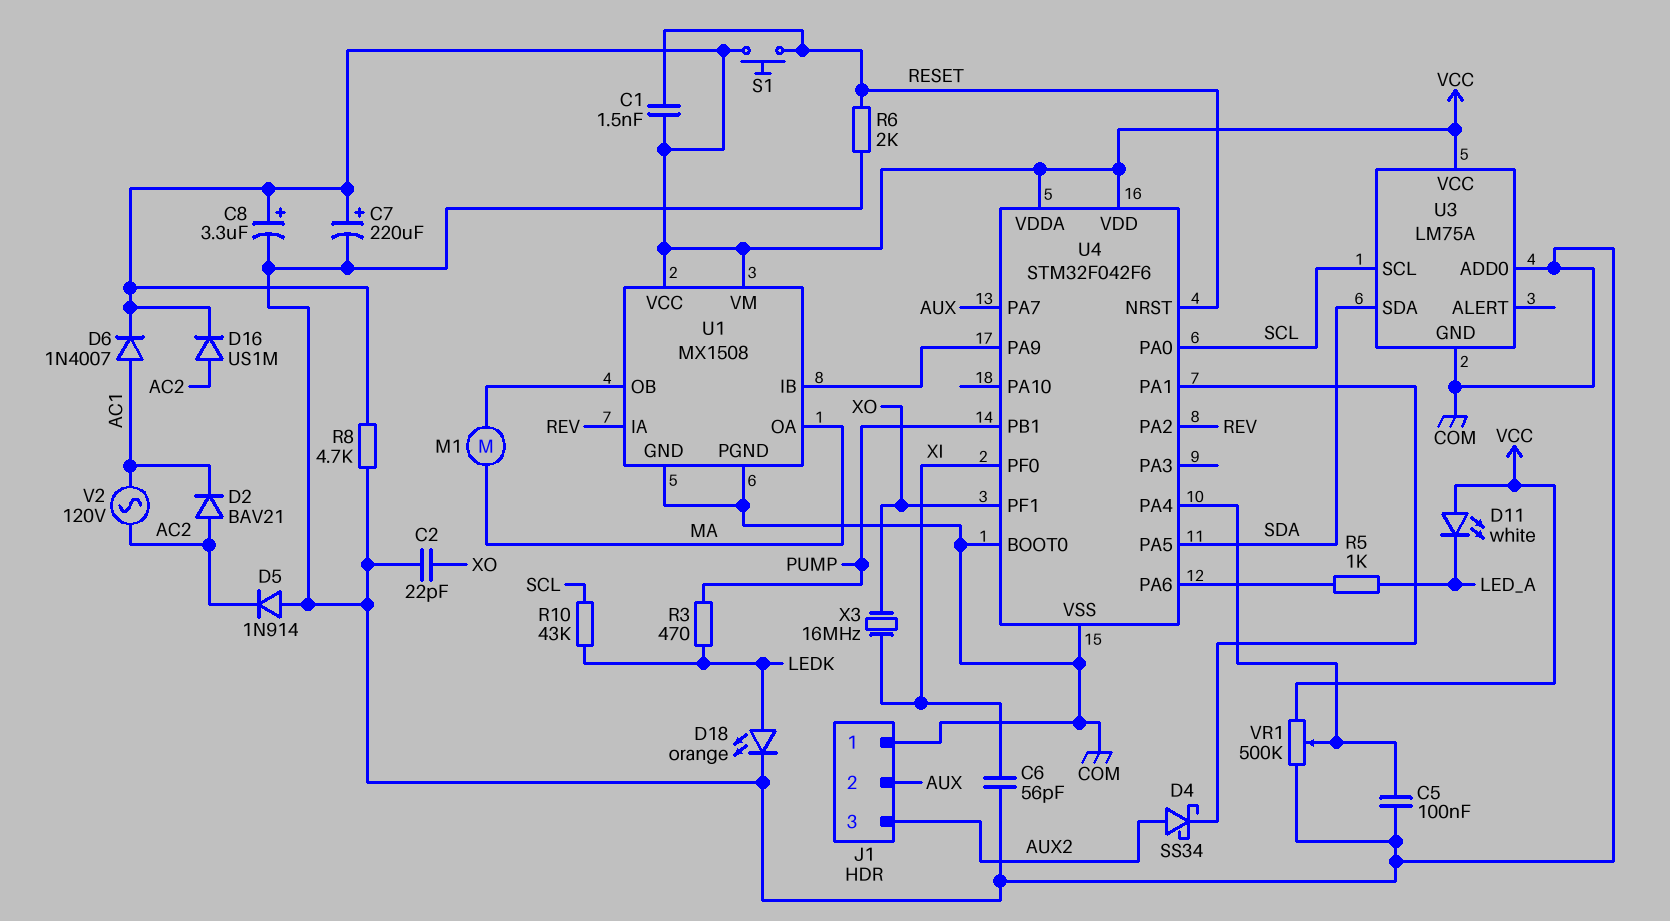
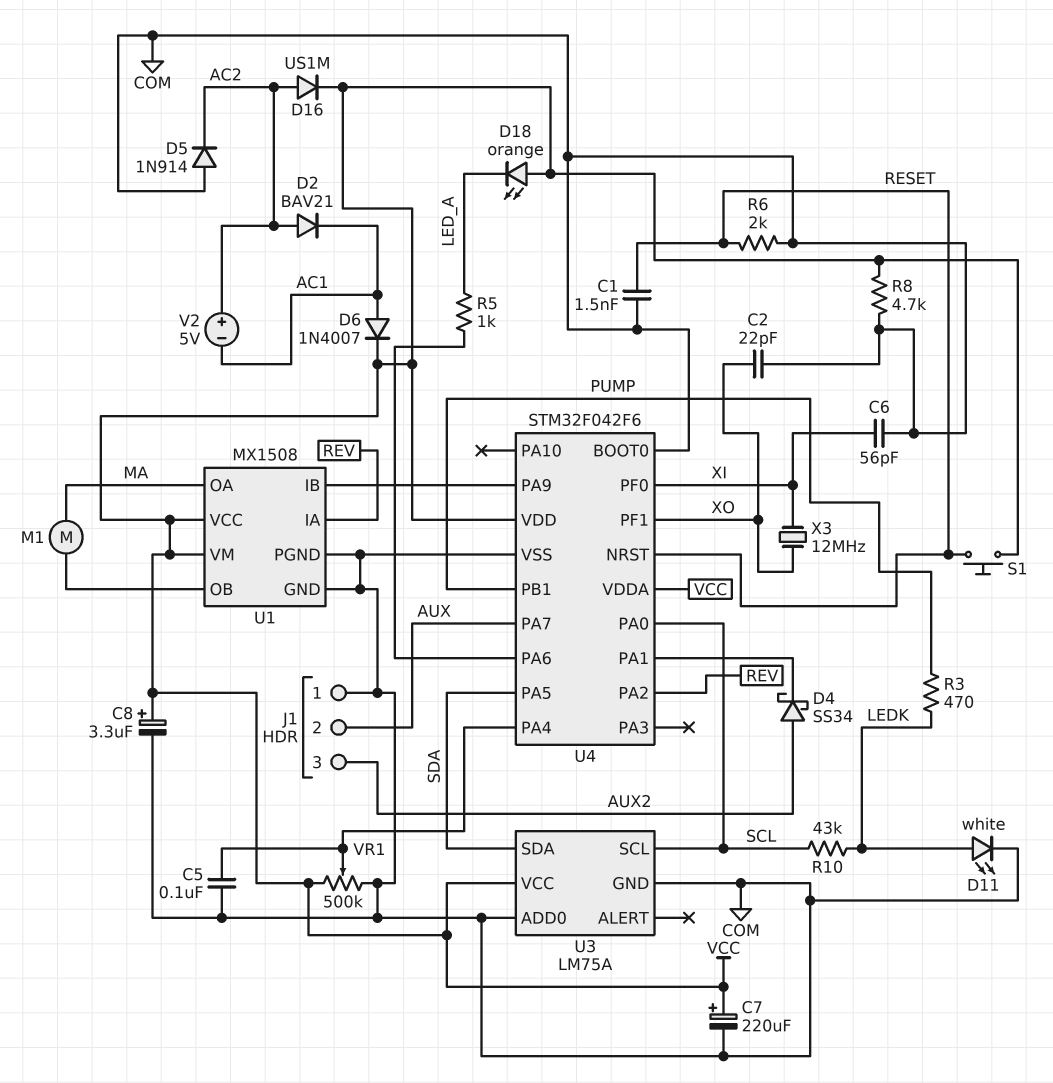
C1: 1.5nF (RESET, VCC) -> 1.5nF (COM, RESET)
D11: LED white (A VCC, K LED_A) -> LED white (A LEDK, K COM)
D18: LED orange (A LEDK, K COM) -> LED orange (A VCC, K LED_A)
V2: AC 120V (AC1, AC2) -> 5V (plus AC2, minus AC1)
X3: 16MHz (XI, XO) -> 12MHz (XI, XO)

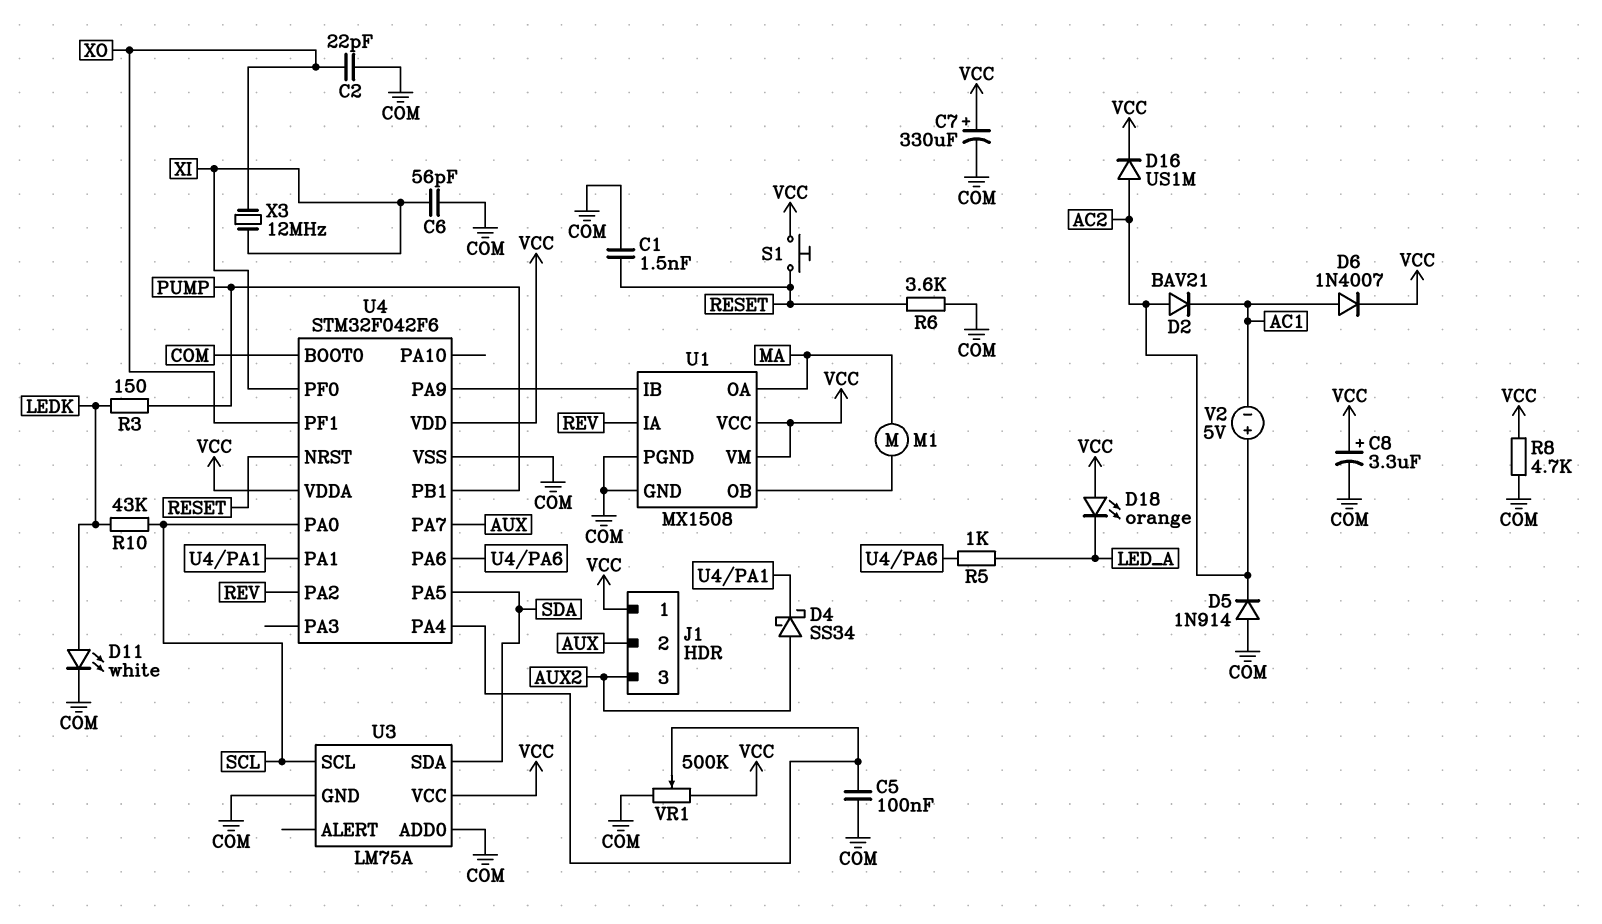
C7: 220uF (plus VCC, minus COM) -> 330uF (plus VCC, minus COM)
J1 pin 1: COM -> VCC
R3: 470 (LEDK, PUMP) -> 150 (LEDK, PUMP)
R6: 2k (COM, RESET) -> 3.6k (COM, RESET)

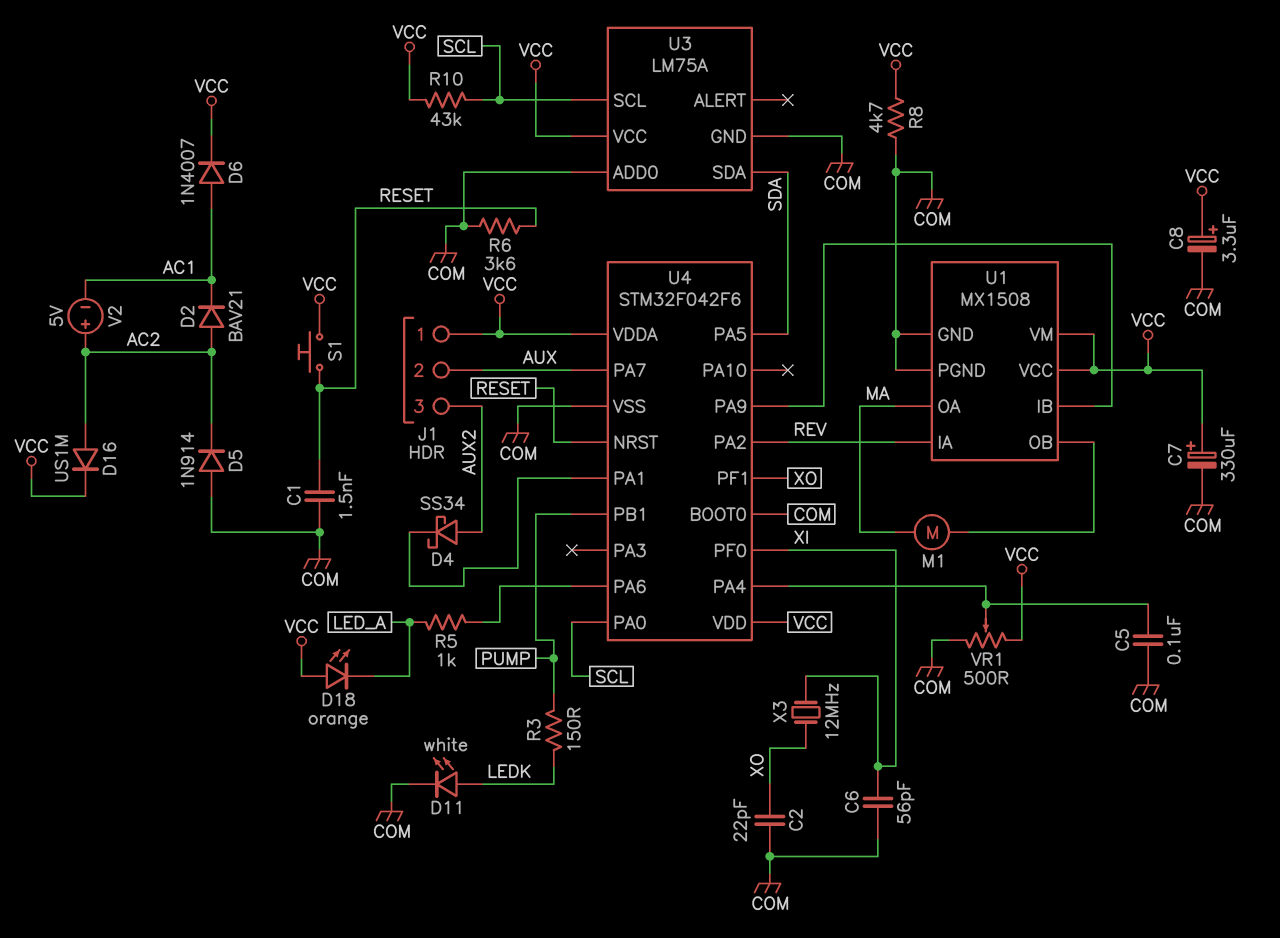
R10: 43k (LEDK, SCL) -> 43k (SCL, VCC)
VR1: 500k (COM, VCC, wiper U4/PA4) -> 500 (COM, VCC, wiper U4/PA4)

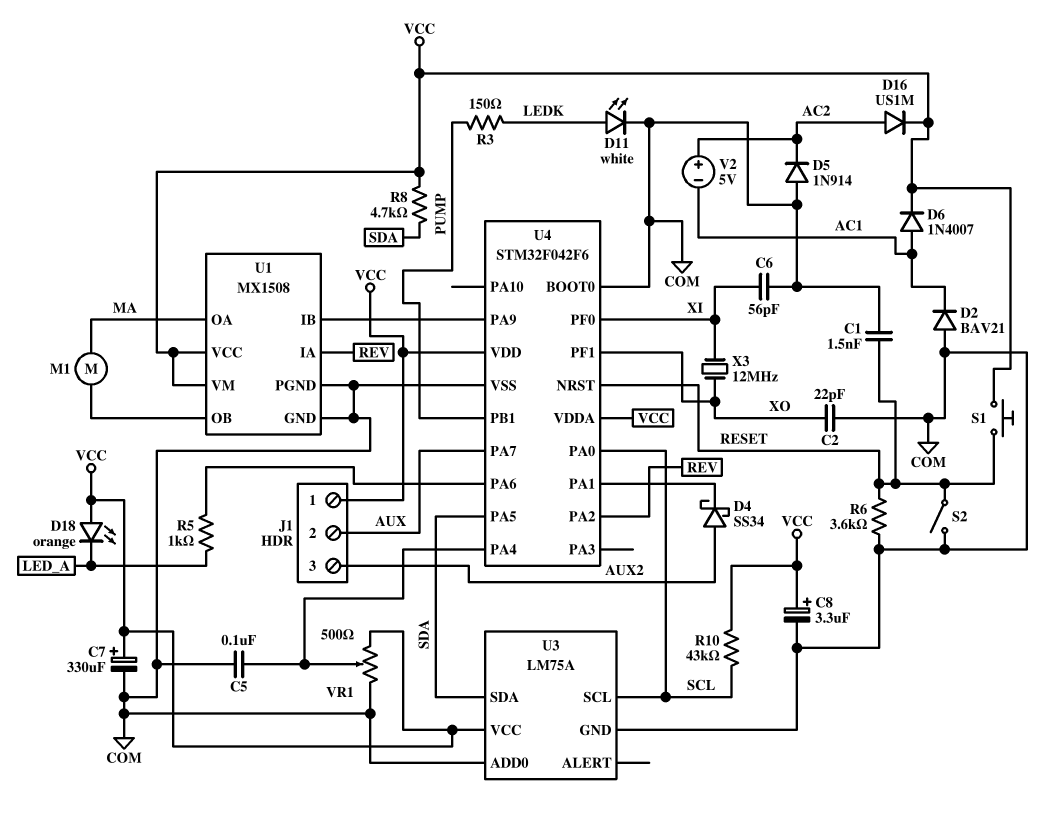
D2: diode BAV21 (A AC2, K AC1) -> diode BAV21 (A COM, K AC1)
R8: 4.7k (COM, VCC) -> 4.7k (SDA, VCC)
S2: none -> switch (COM, RESET)

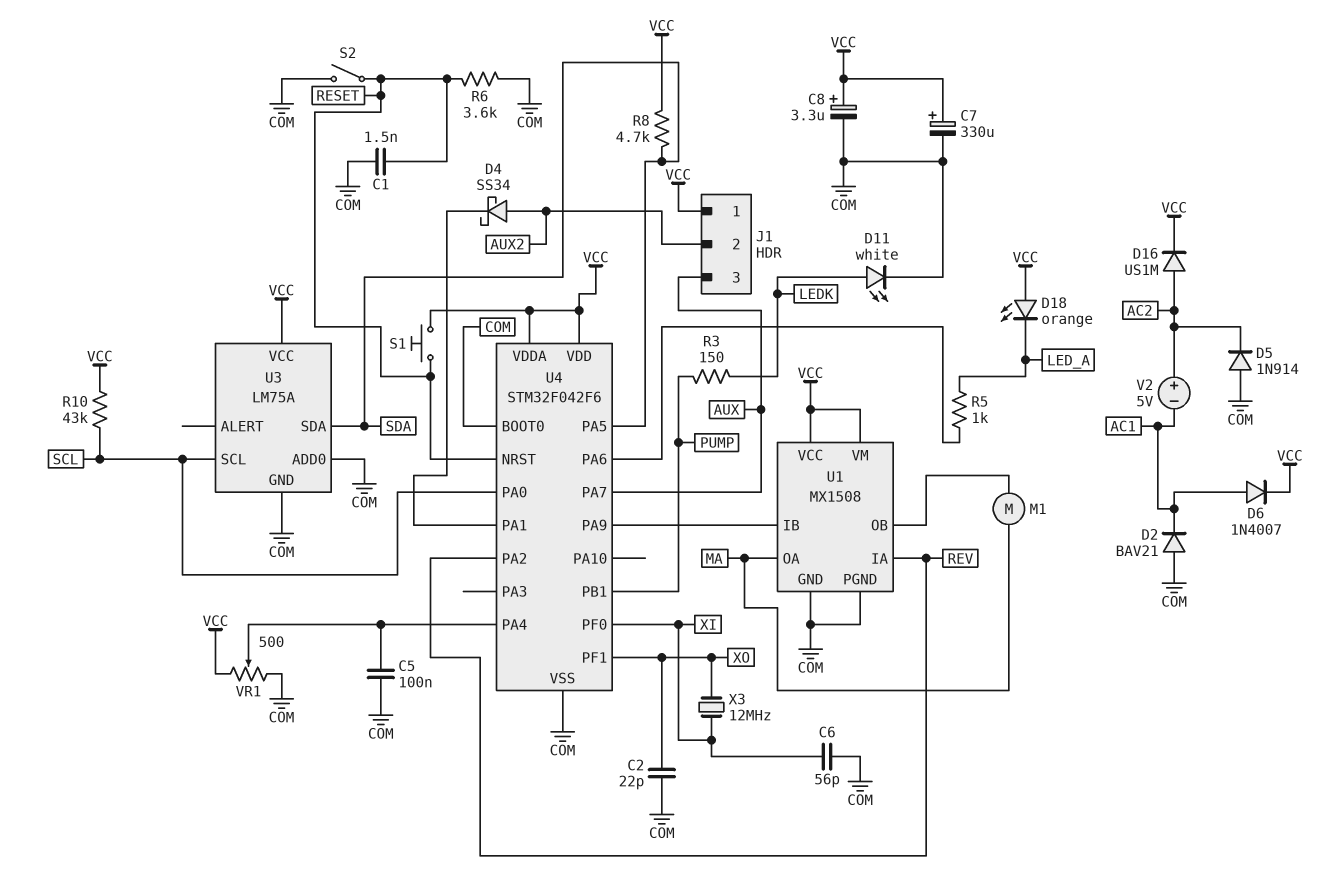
J1 pin 2: AUX -> AUX2
J1 pin 3: AUX2 -> AUX

